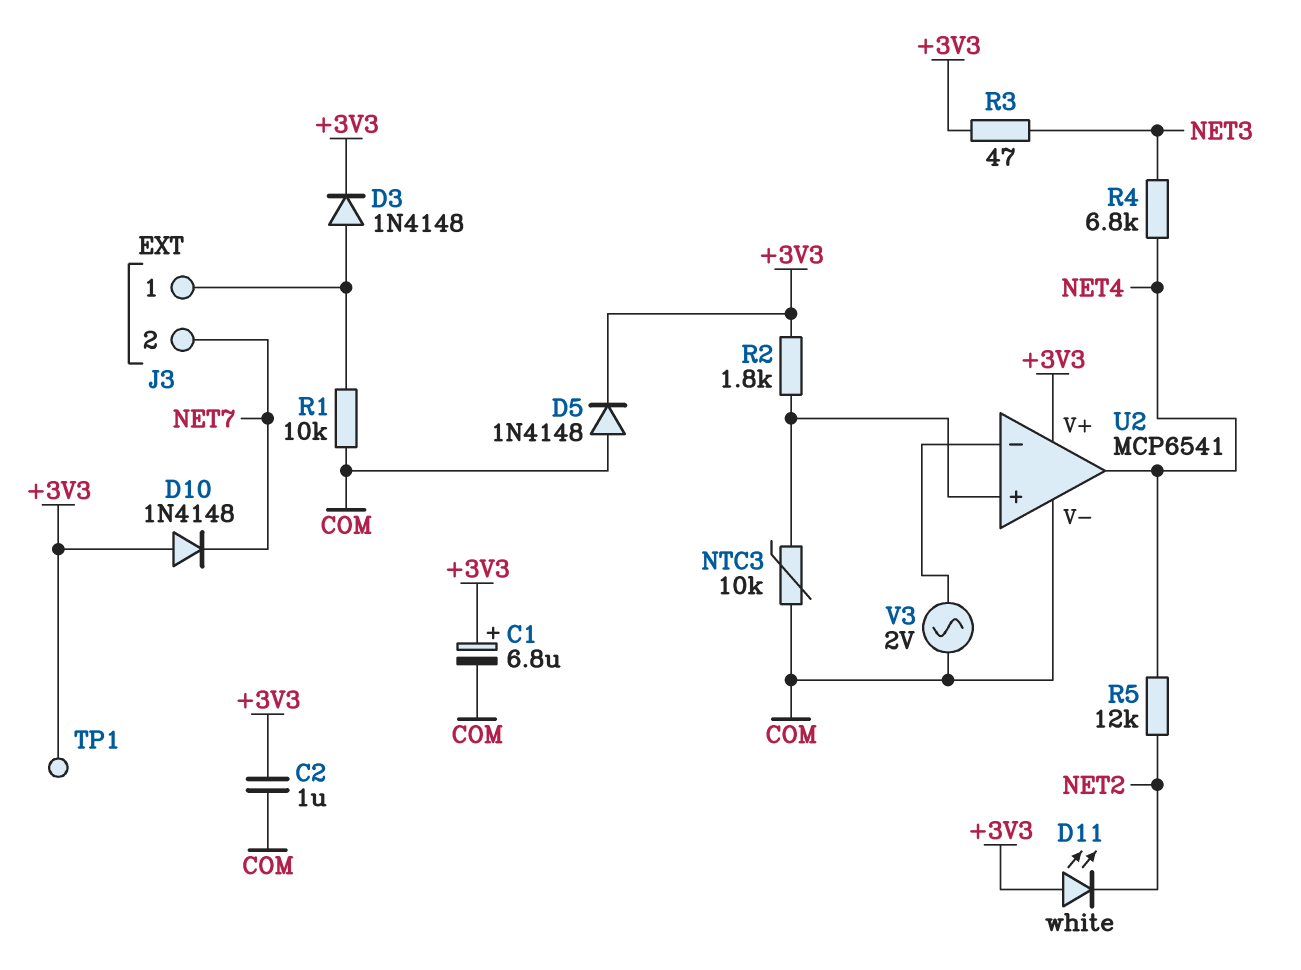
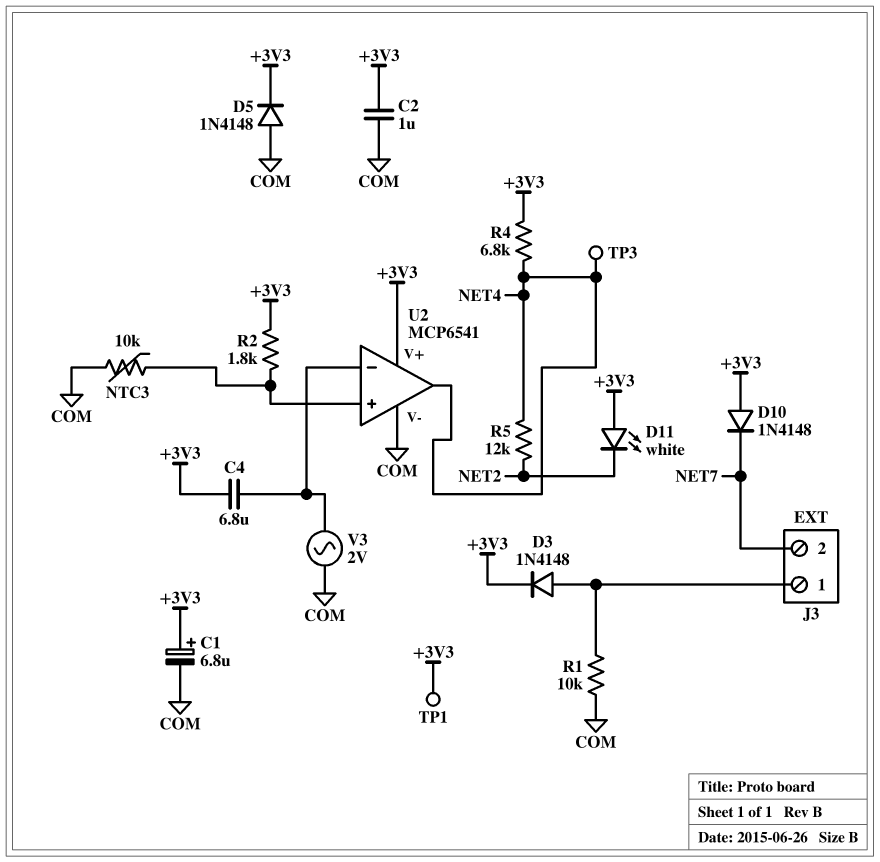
C4: none -> 6.8uF (+3V3, U2/in-)
R3: 47 (+3V3, NET3) -> none
R4: 6.8k (NET3, NET4) -> 6.8k (+3V3, NET4)
TP3: none -> test point (NET4)

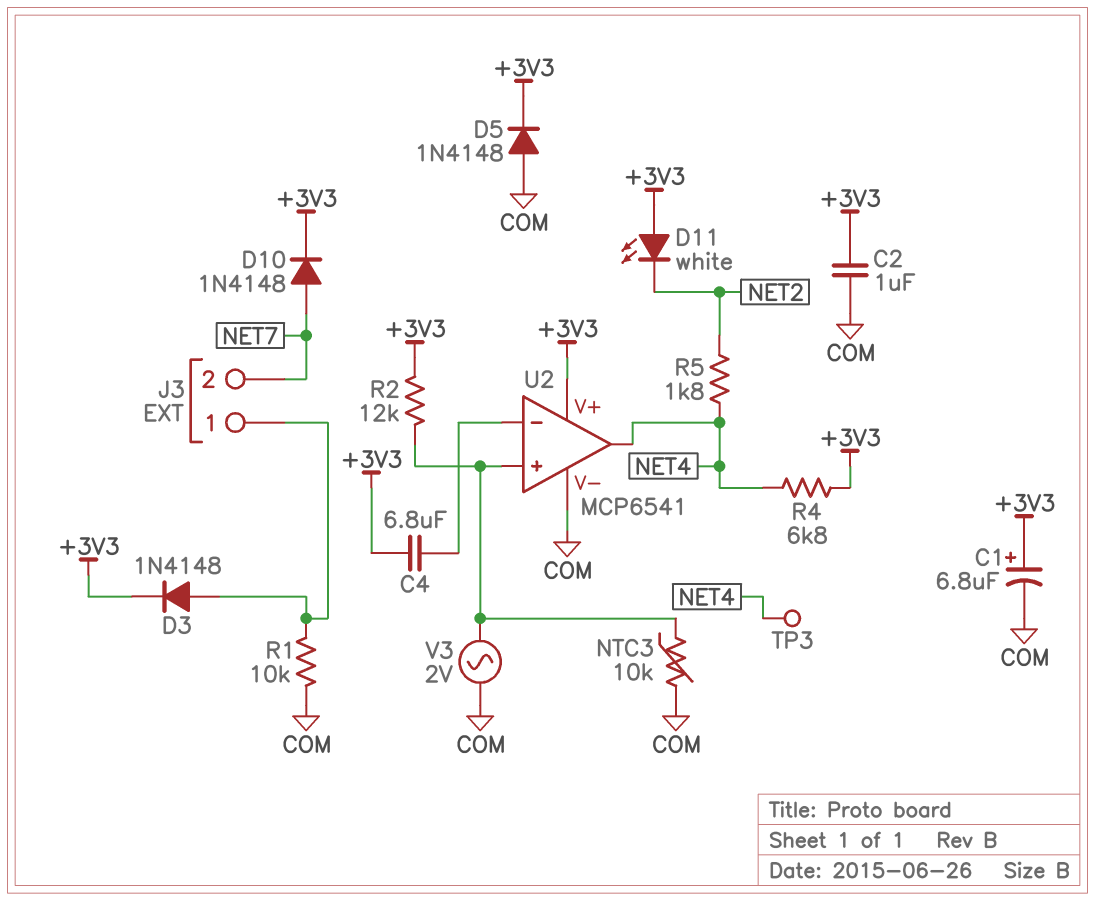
D10: diode 1N4148 (A +3V3, K NET7) -> diode 1N4148 (A NET7, K +3V3)
R2: 1.8k (+3V3, U2/in+) -> 12k (+3V3, U2/in+)
R5: 12k (NET2, NET4) -> 1.8k (NET2, NET4)
TP1: test point (+3V3) -> none
V3: AC 2V (COM, U2/in-) -> AC 2V (COM, U2/in+)

